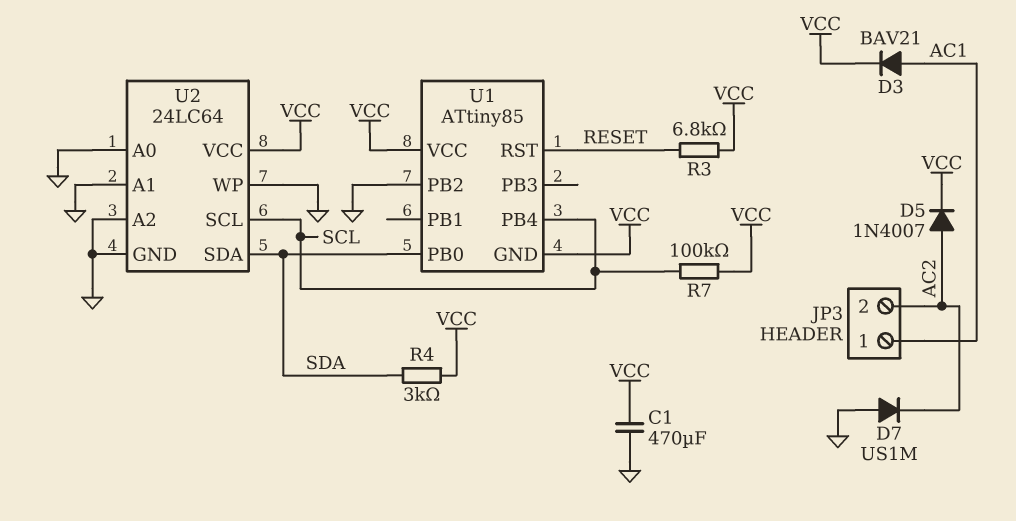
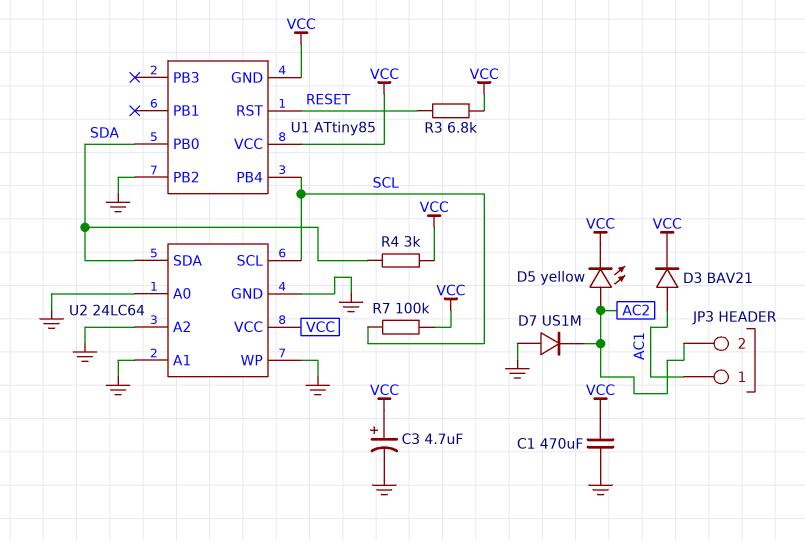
C3: none -> 4.7uF (plus VCC, minus GND)
D5: diode 1N4007 (A AC2, K VCC) -> LED yellow (A AC2, K VCC)

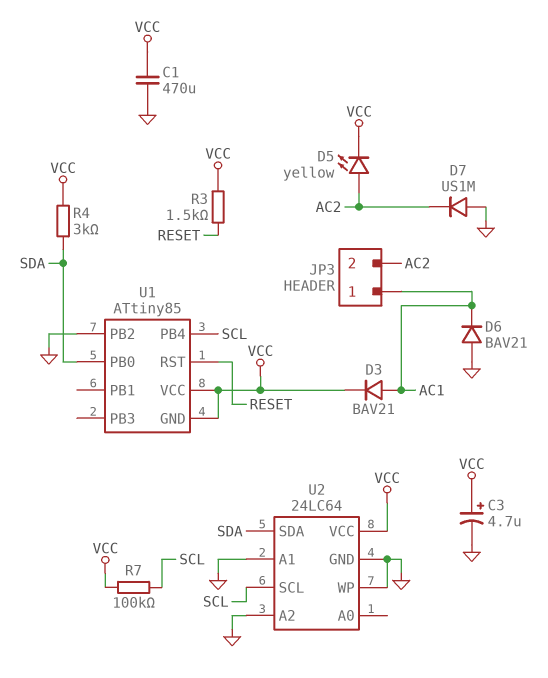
D6: none -> diode BAV21 (A GND, K AC1)
R3: 6.8k (RESET, VCC) -> 1.5k (RESET, VCC)
U2 pin A0: GND -> none

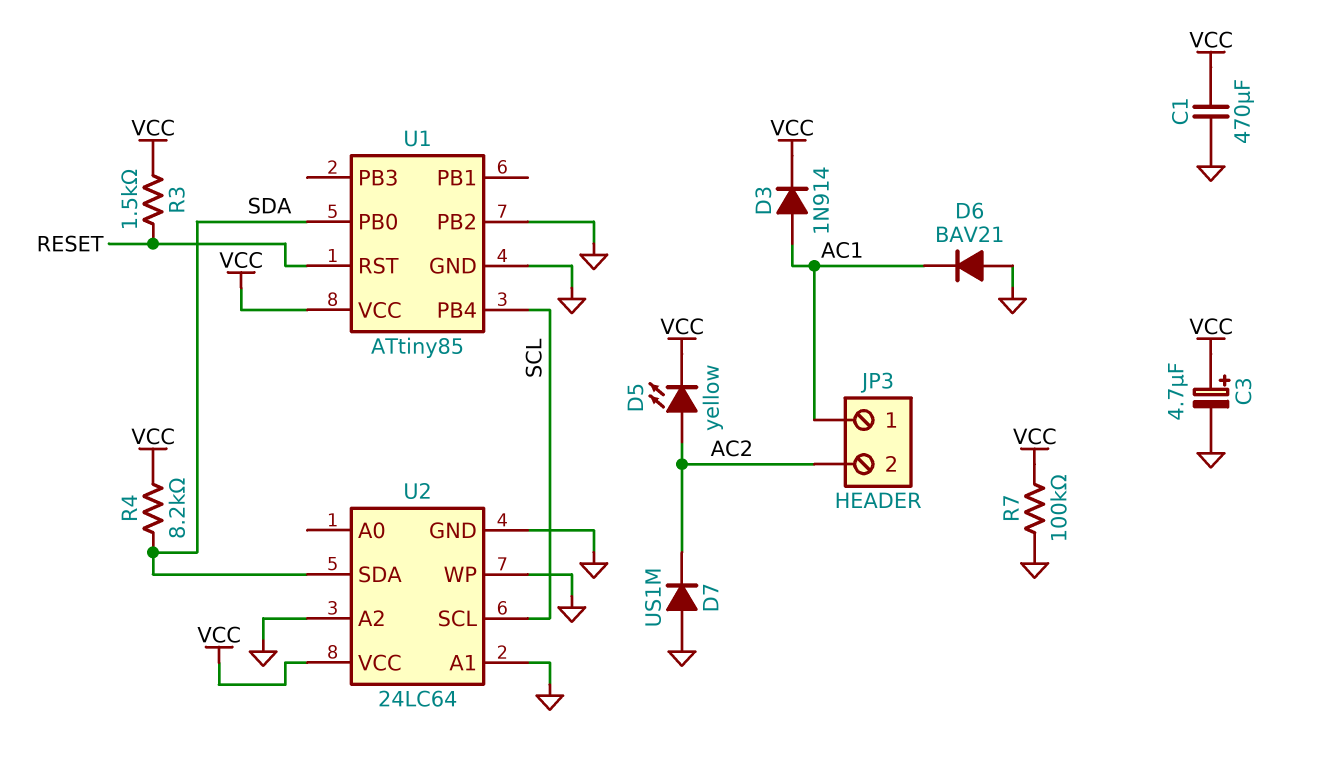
D3: diode BAV21 (A AC1, K VCC) -> diode 1N914 (A AC1, K VCC)
R4: 3k (SDA, VCC) -> 8.2k (SDA, VCC)
R7: 100k (SCL, VCC) -> 100k (GND, VCC)
U1 pin GND: VCC -> GND

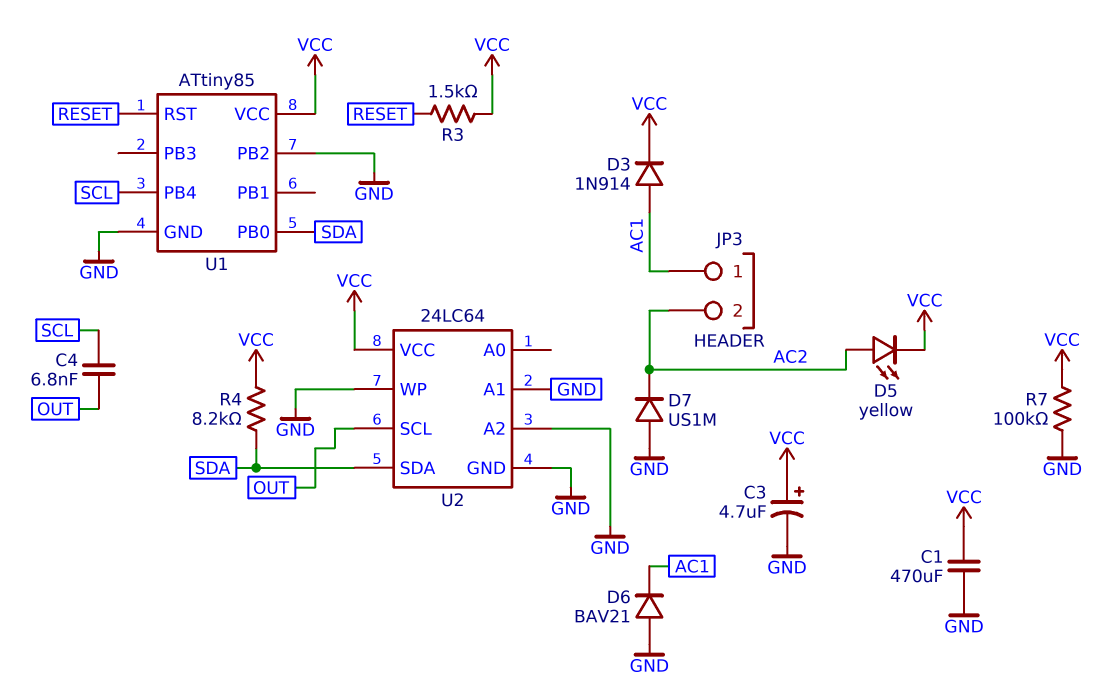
C4: none -> 6.8nF (OUT, SCL)
U2 pin SCL: SCL -> OUT

